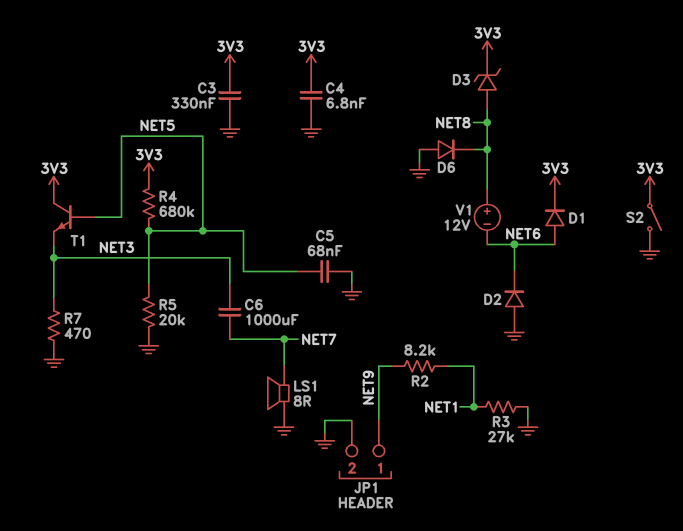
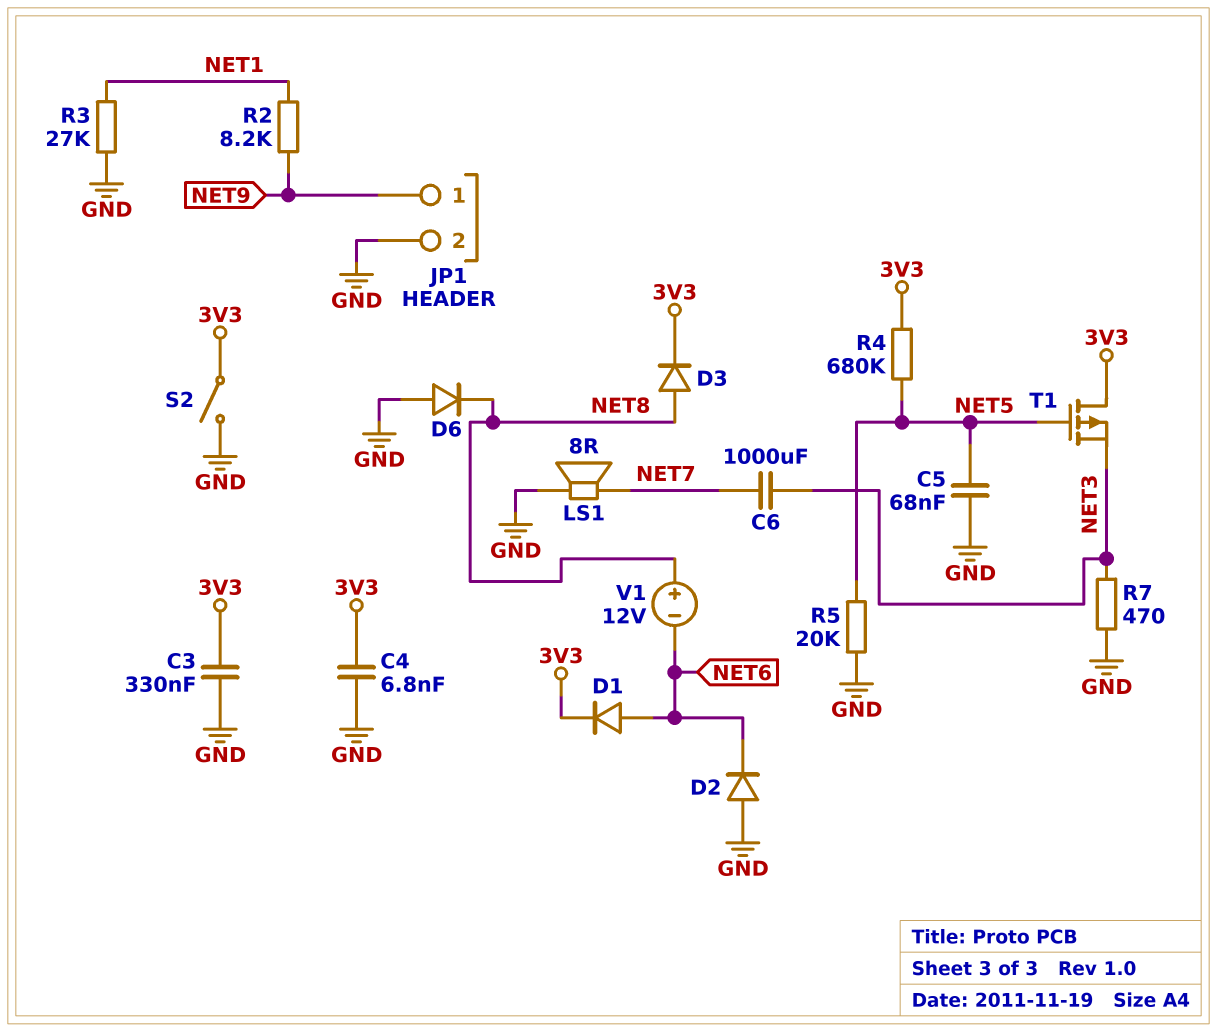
D3: zener (A NET8, K 3V3) -> diode (A NET8, K 3V3)
T1: NPN (B NET5, C 3V3, E NET3) -> PMOS (G NET5, D 3V3, S NET3)

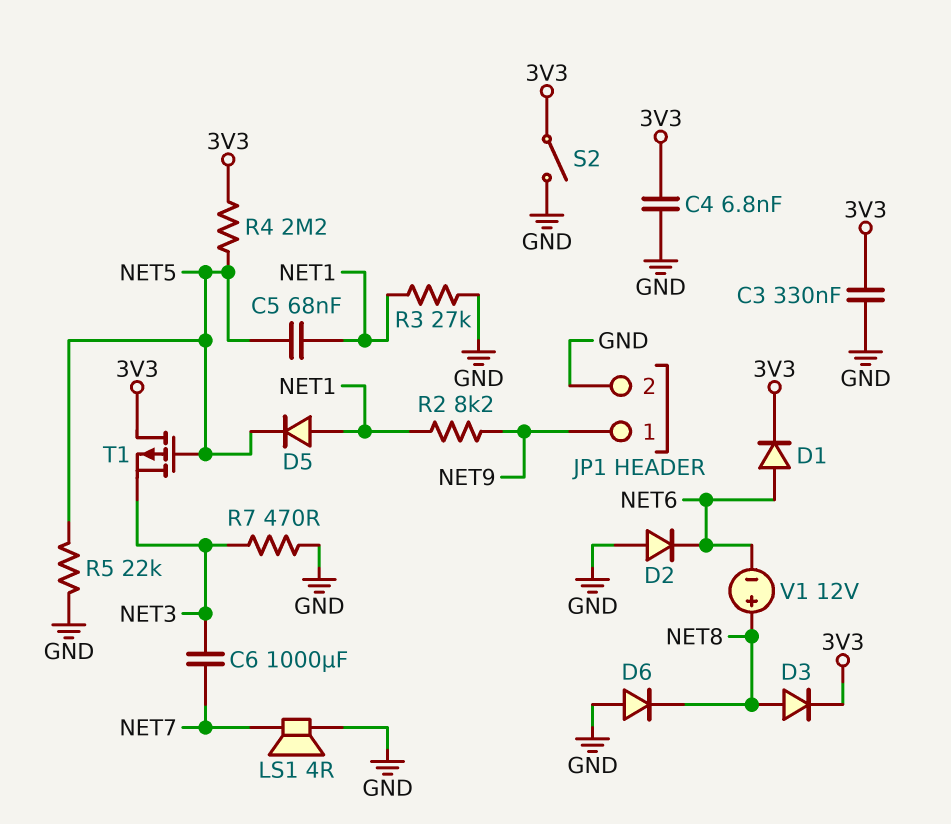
C5: 68nF (GND, NET5) -> 68nF (NET1, NET5)
D5: none -> diode (A NET1, K NET5)
LS1: speaker 8R (GND, NET7) -> speaker 4R (GND, NET7)
R4: 680k (3V3, NET5) -> 2.2M (3V3, NET5)
R5: 20k (GND, NET5) -> 22k (GND, NET5)

